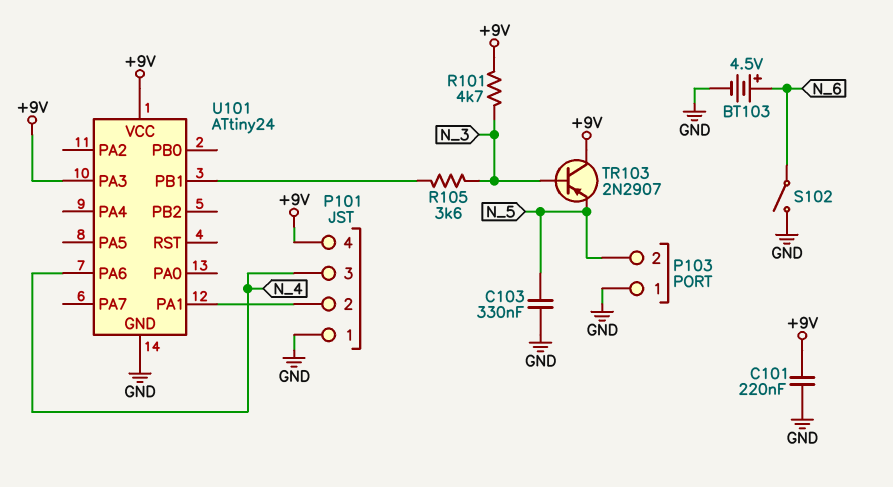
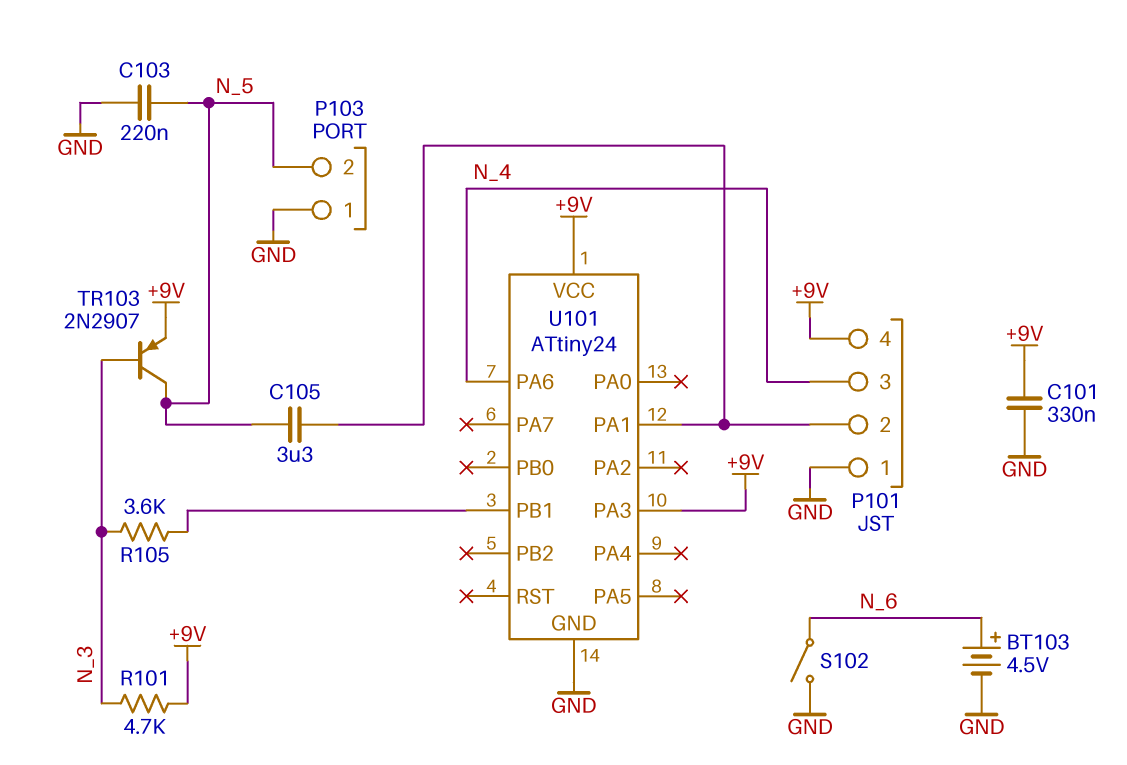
C101: 220nF (+9V, GND) -> 330nF (+9V, GND)
C103: 330nF (GND, N_5) -> 220nF (GND, N_5)
C105: none -> 3.3uF (N_5, P101/2)
TR103: PNP 2N2907 (B N_3, C +9V, E N_5) -> PNP 2N2907 (B N_3, C N_5, E +9V)

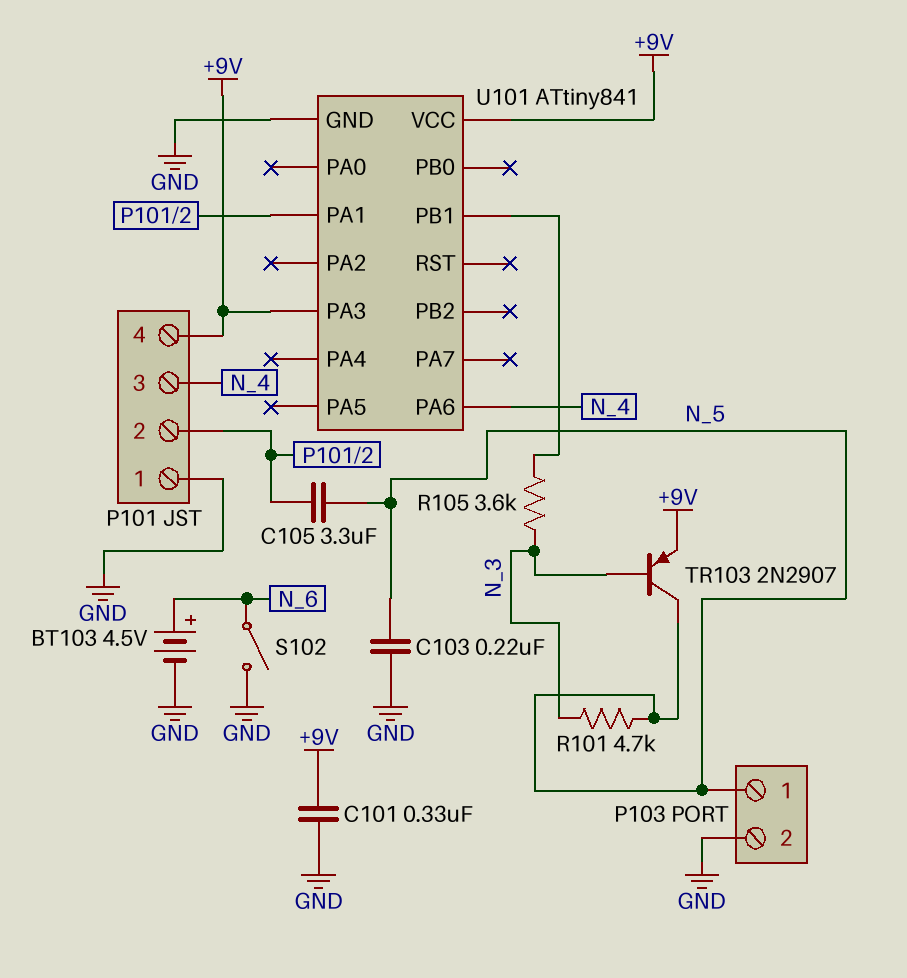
P103 pin 1: GND -> N_5
P103 pin 2: N_5 -> GND
R101: 4.7k (+9V, N_3) -> 4.7k (N_3, N_5)
U101: ATtiny24 -> ATtiny841

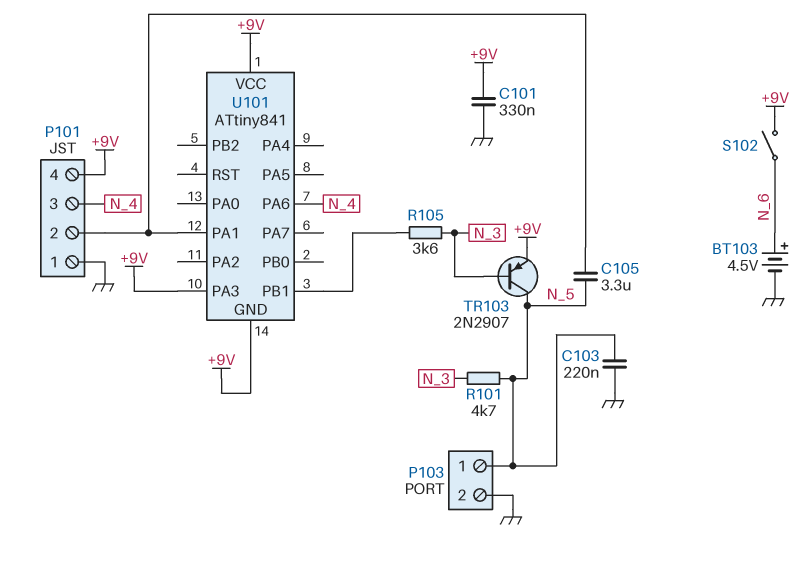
S102: switch (GND, N_6) -> switch (+9V, N_6)
U101 pin GND: GND -> +9V

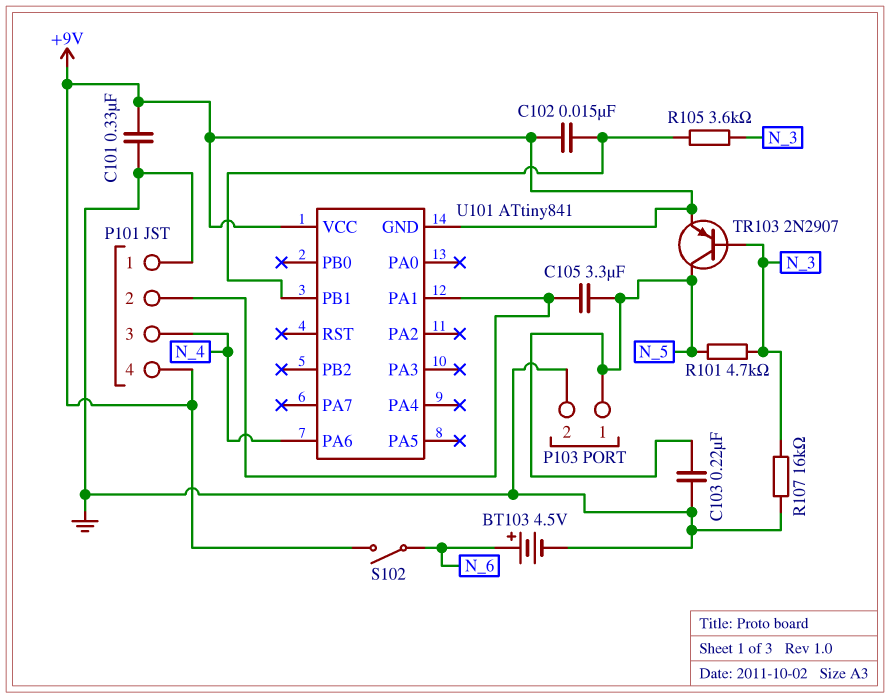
C102: none -> 15nF (+9V, U101/PB1)
R107: none -> 16k (GND, N_3)
U101 pin PA3: +9V -> none

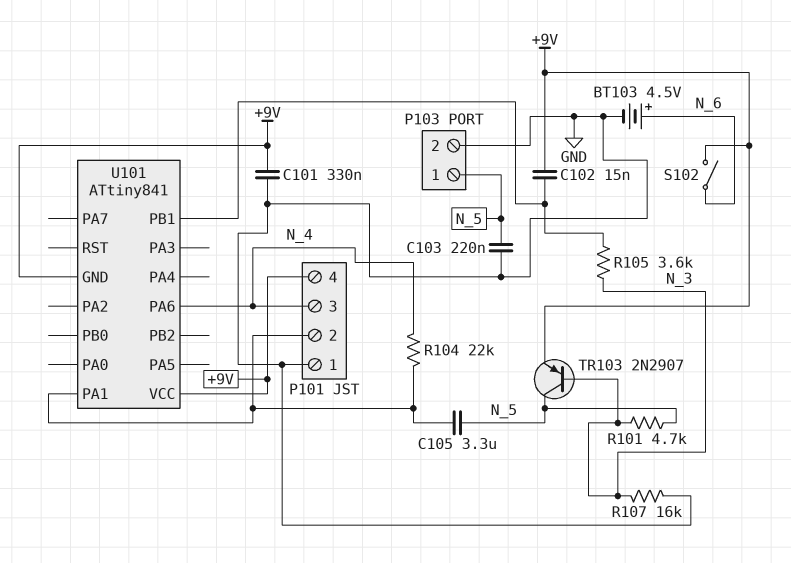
R104: none -> 22k (N_4, P101/2)

